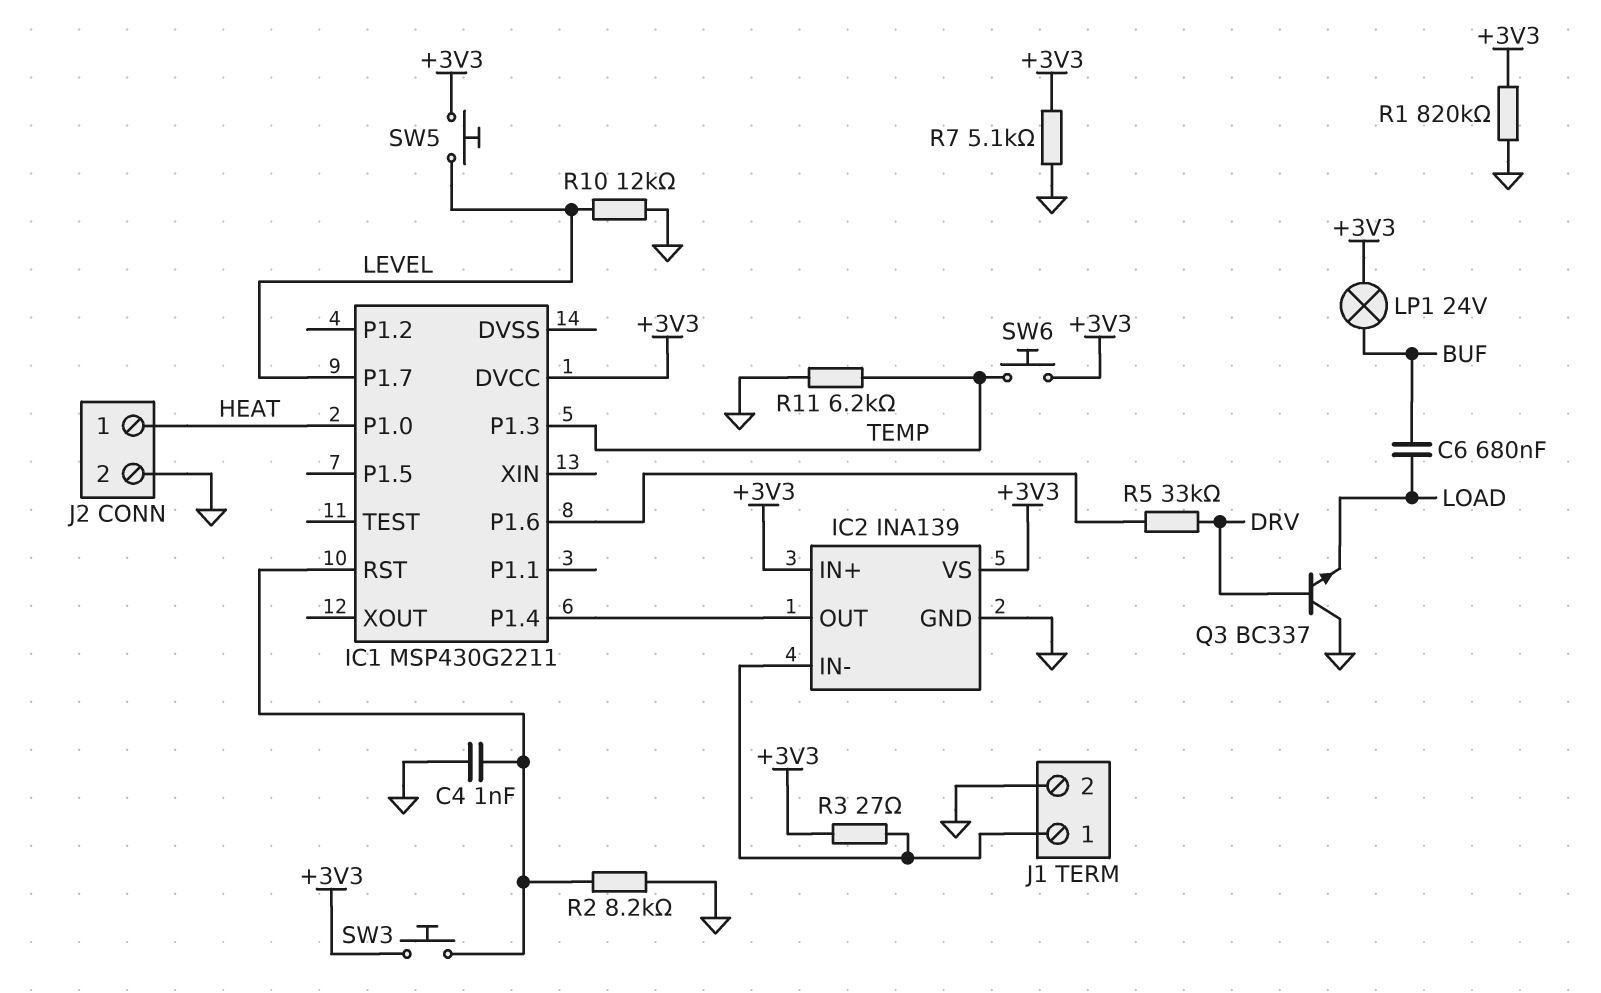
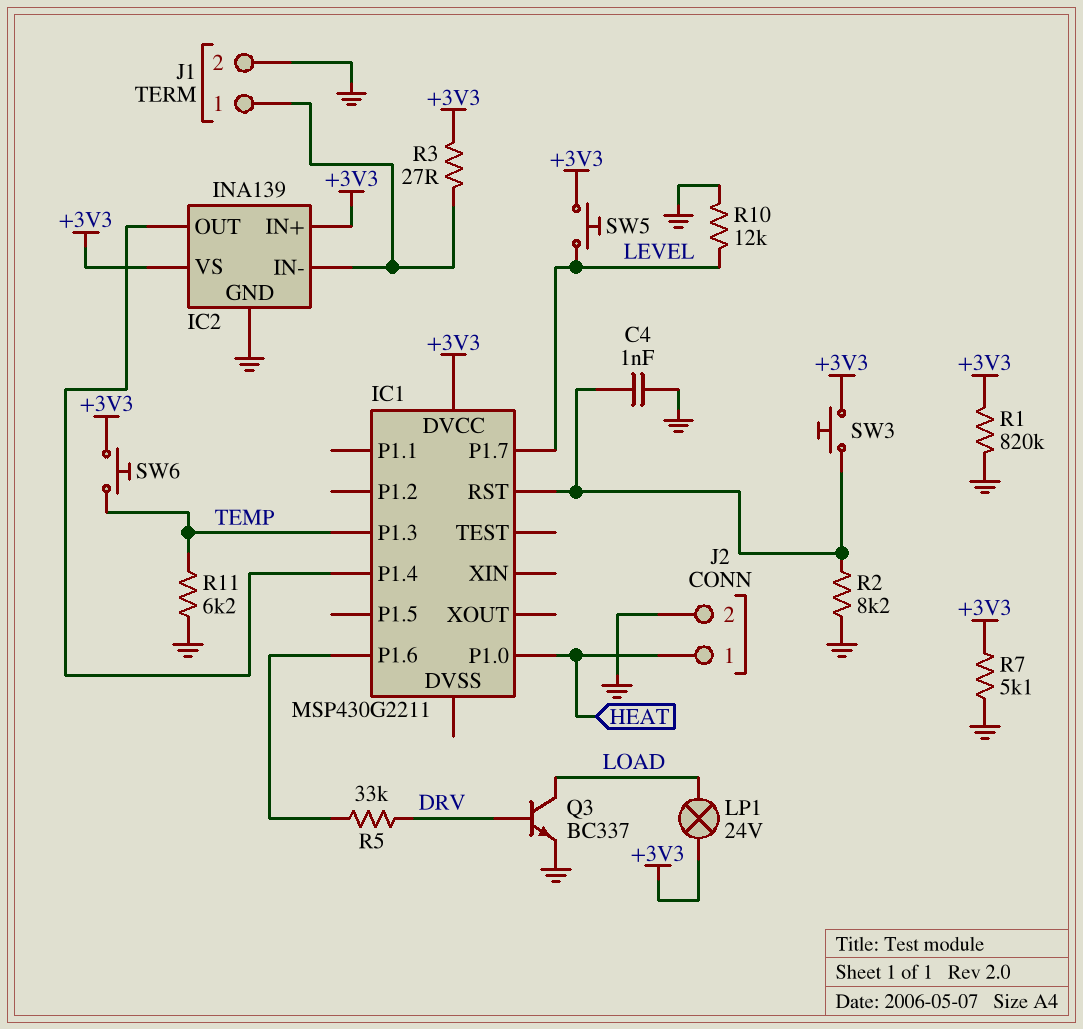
C6: 680nF (BUF, LOAD) -> none
LP1: lamp 24V (+3V3, BUF) -> lamp 24V (+3V3, LOAD)
Q3: NPN BC337 (B DRV, C GND, E LOAD) -> NPN BC337 (B DRV, C LOAD, E GND)

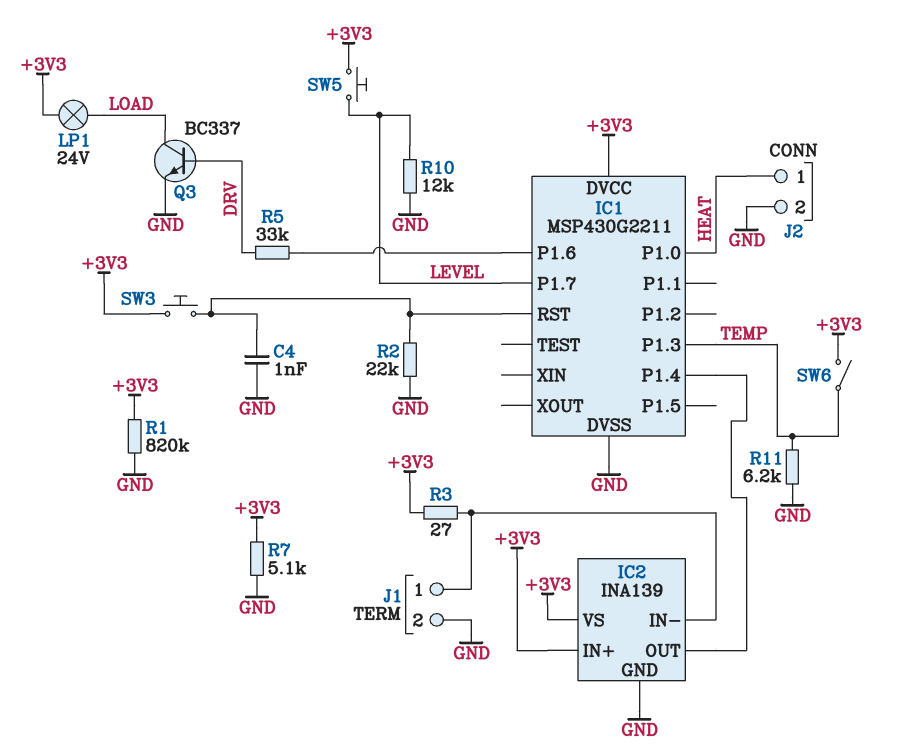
IC1 pin DVSS: none -> GND
R2: 8.2k (GND, IC1/RST) -> 22k (GND, IC1/RST)
SW6: button (+3V3, TEMP) -> switch (+3V3, TEMP)

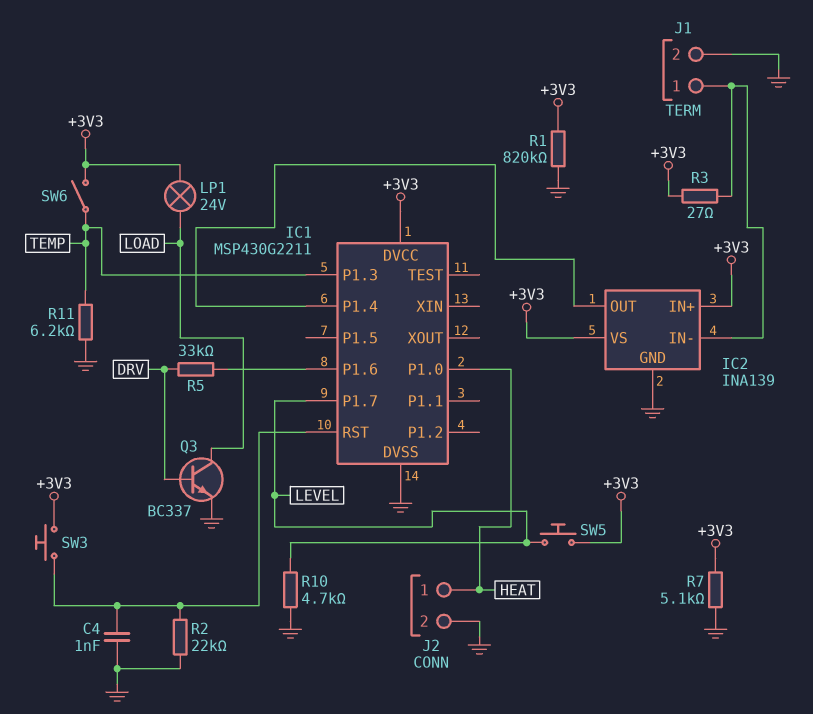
R10: 12k (GND, LEVEL) -> 4.7k (GND, LEVEL)

